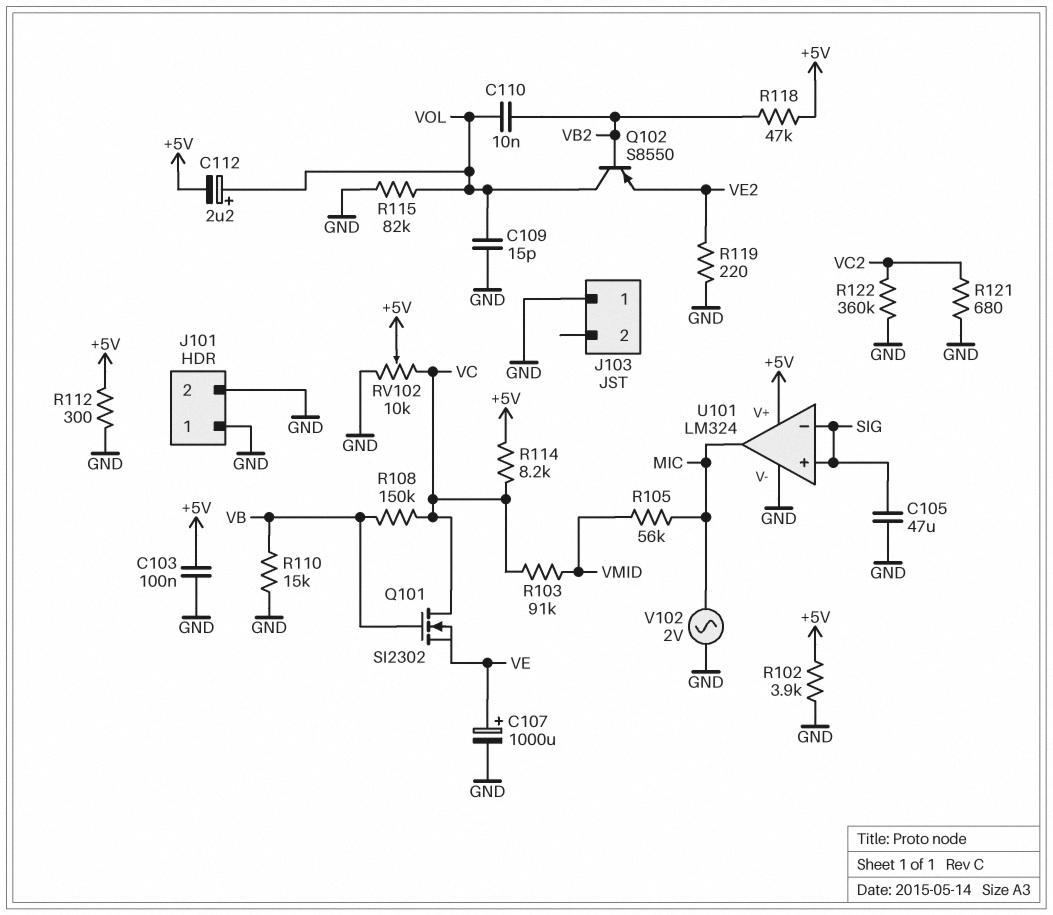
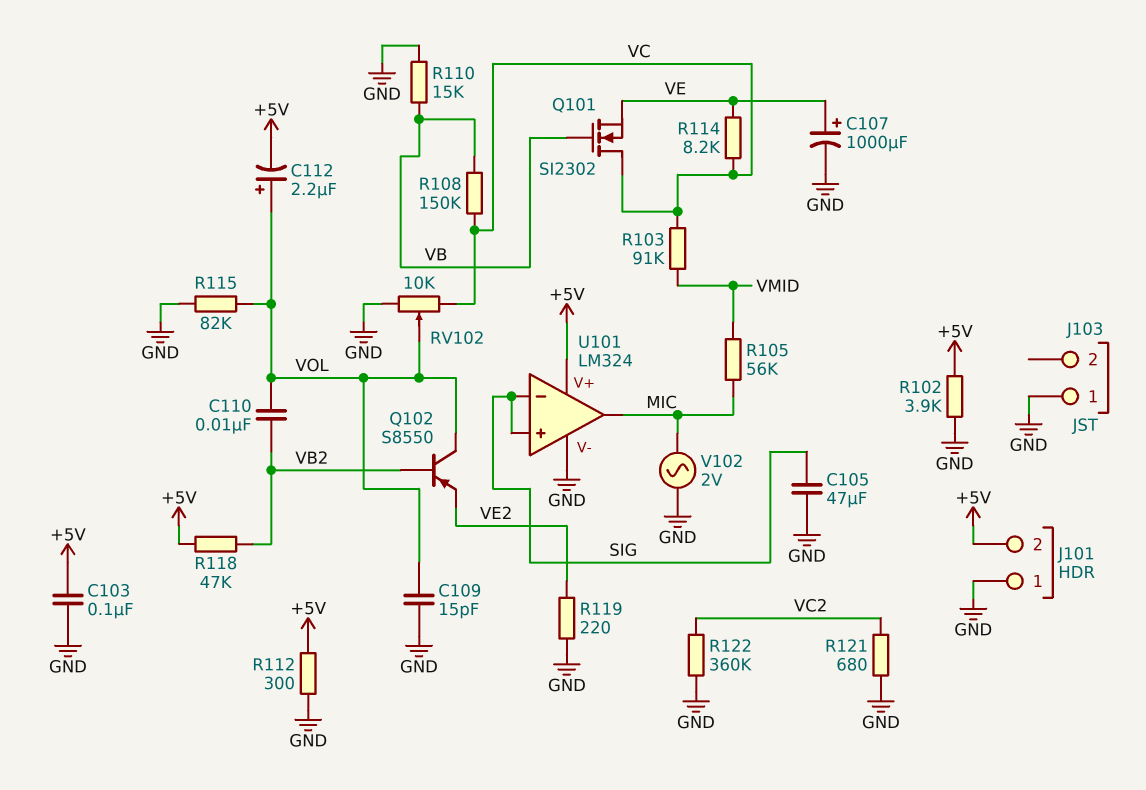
J101 pin 2: GND -> +5V
R114: 8.2k (+5V, VC) -> 8.2k (VC, VE)
RV102: 10k (GND, VC, wiper +5V) -> 10k (GND, VC, wiper VOL)

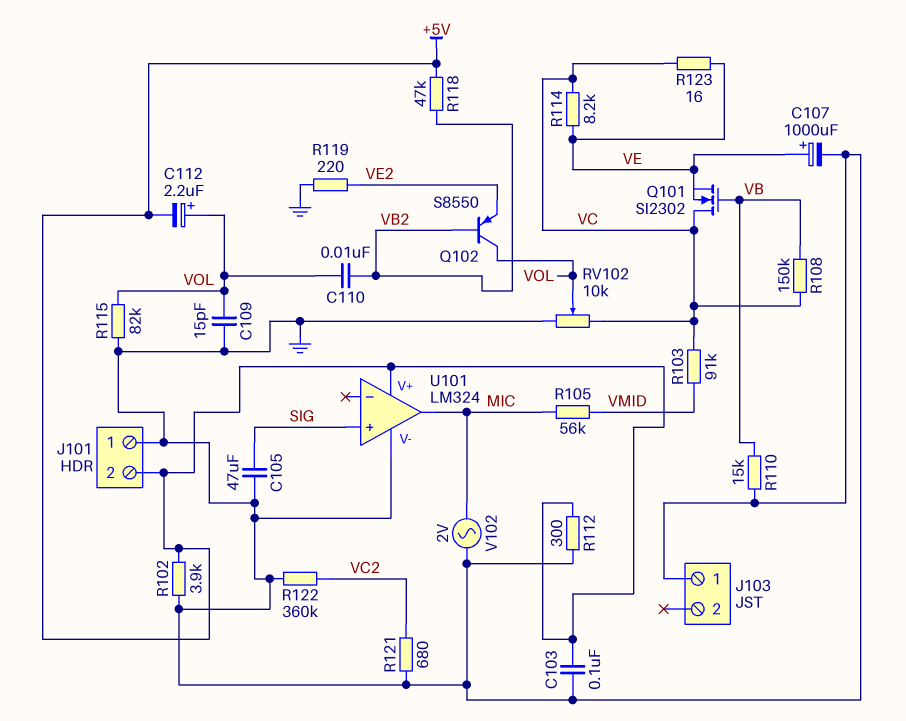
R123: none -> 16 (VC, VE)
U101 pin in-: SIG -> none

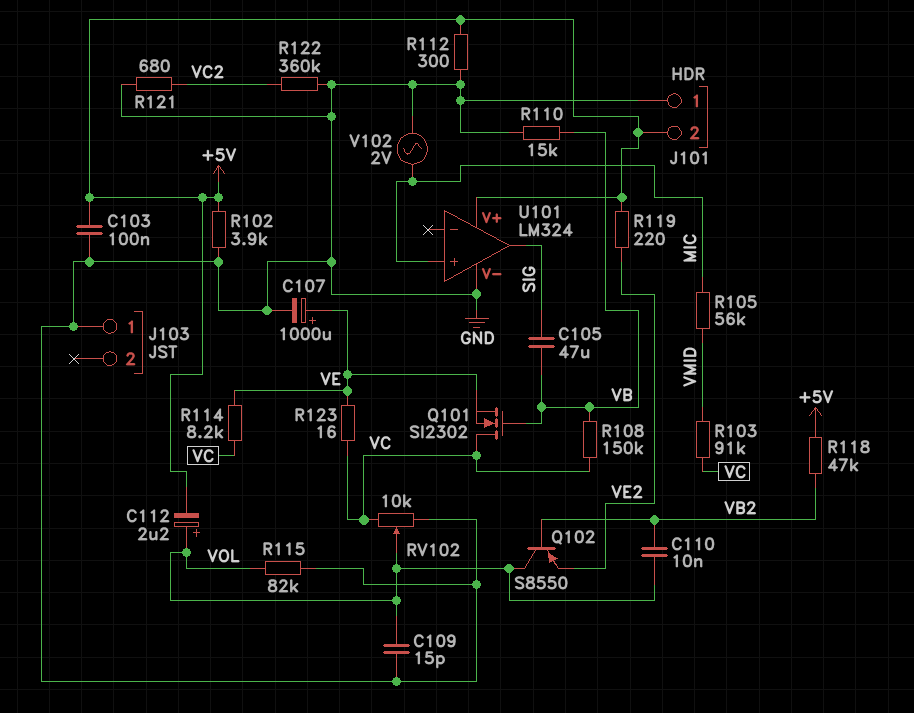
C105: 47uF (GND, SIG) -> 47uF (SIG, VB)
R119: 220 (GND, VE2) -> 220 (+5V, VE2)
U101 pin in+: SIG -> MIC
U101 pin out: MIC -> SIG

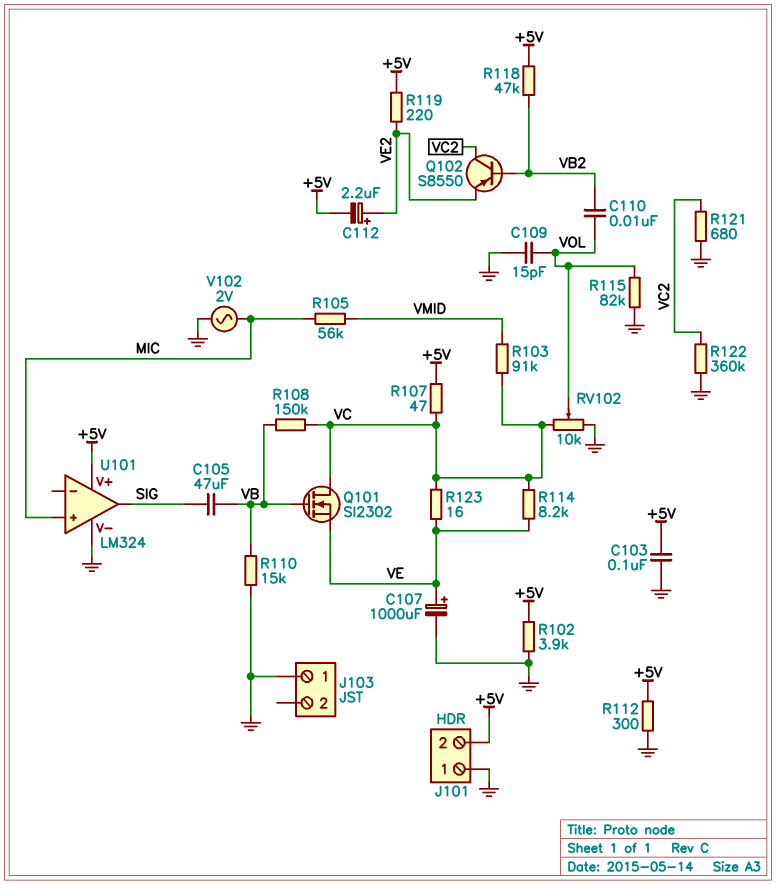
C112: 2.2uF (plus VOL, minus +5V) -> 2.2uF (plus VE2, minus +5V)
Q102: PNP S8550 (B VB2, C VOL, E VE2) -> PNP S8550 (B VB2, C VC2, E VE2)
R107: none -> 47 (+5V, VC)

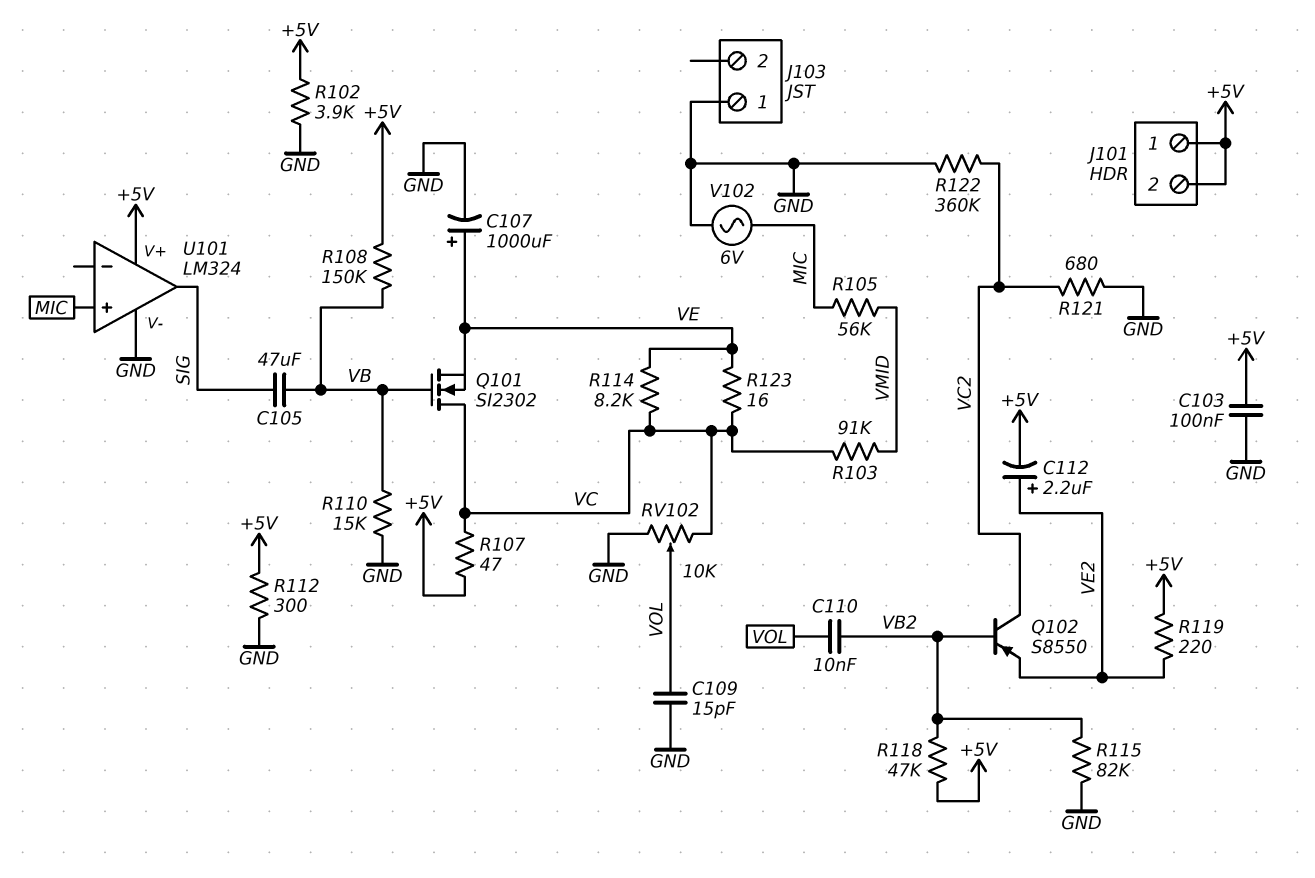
J101 pin 1: GND -> +5V
R108: 150k (VB, VC) -> 150k (+5V, VB)
R115: 82k (GND, VOL) -> 82k (GND, VB2)
V102: AC 2V (GND, MIC) -> AC 6V (GND, MIC)

